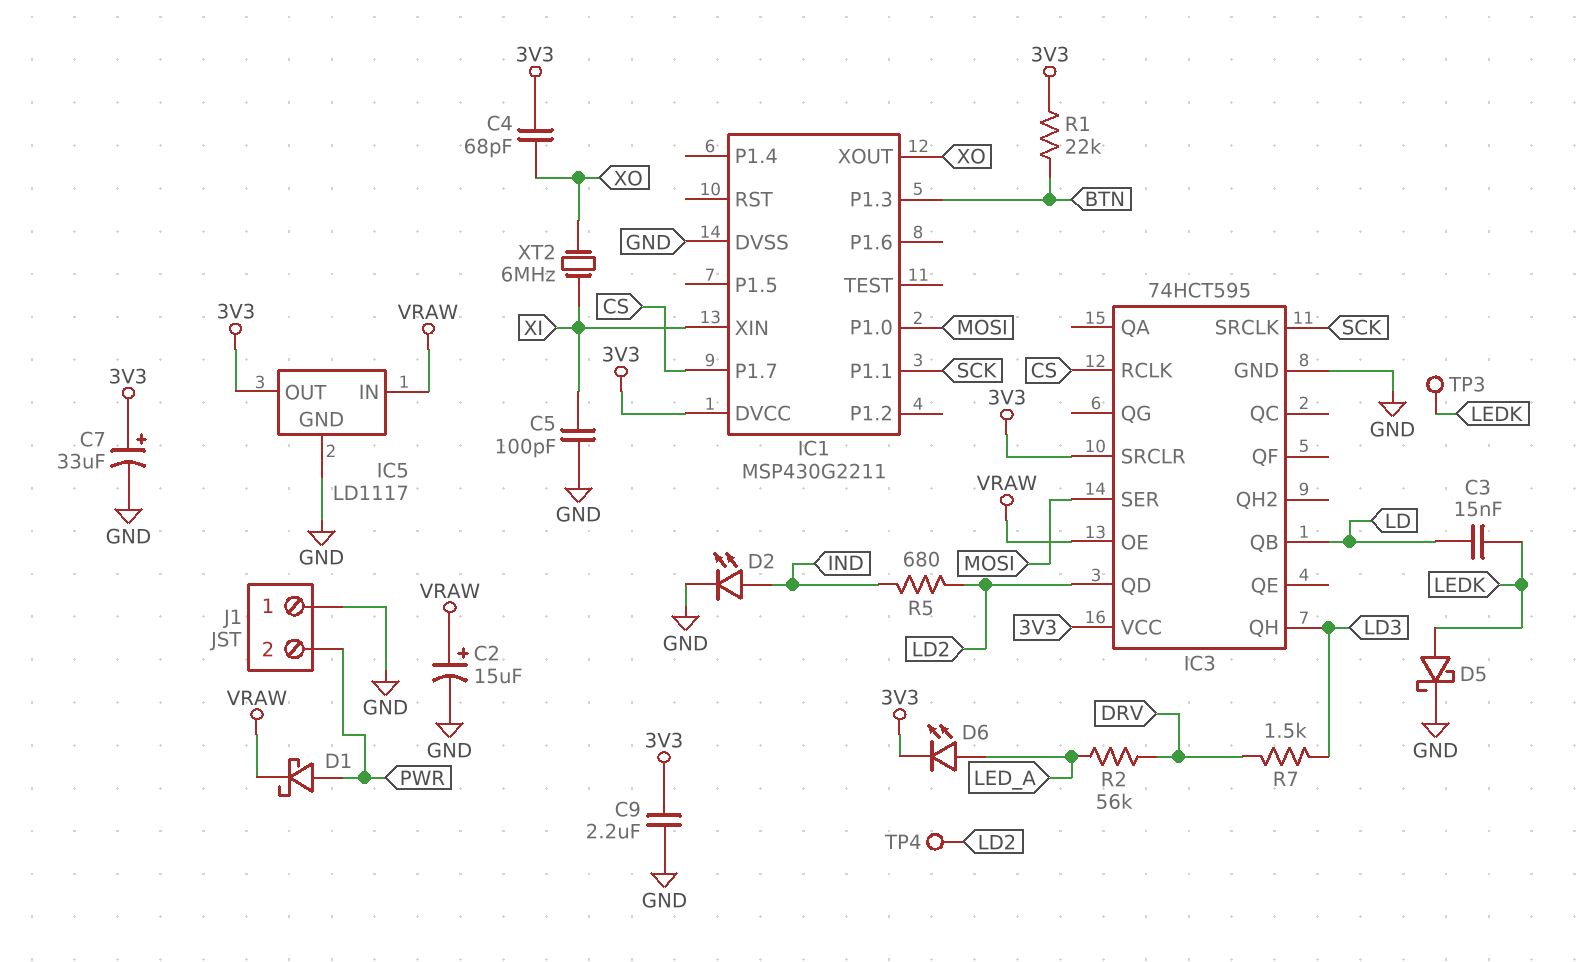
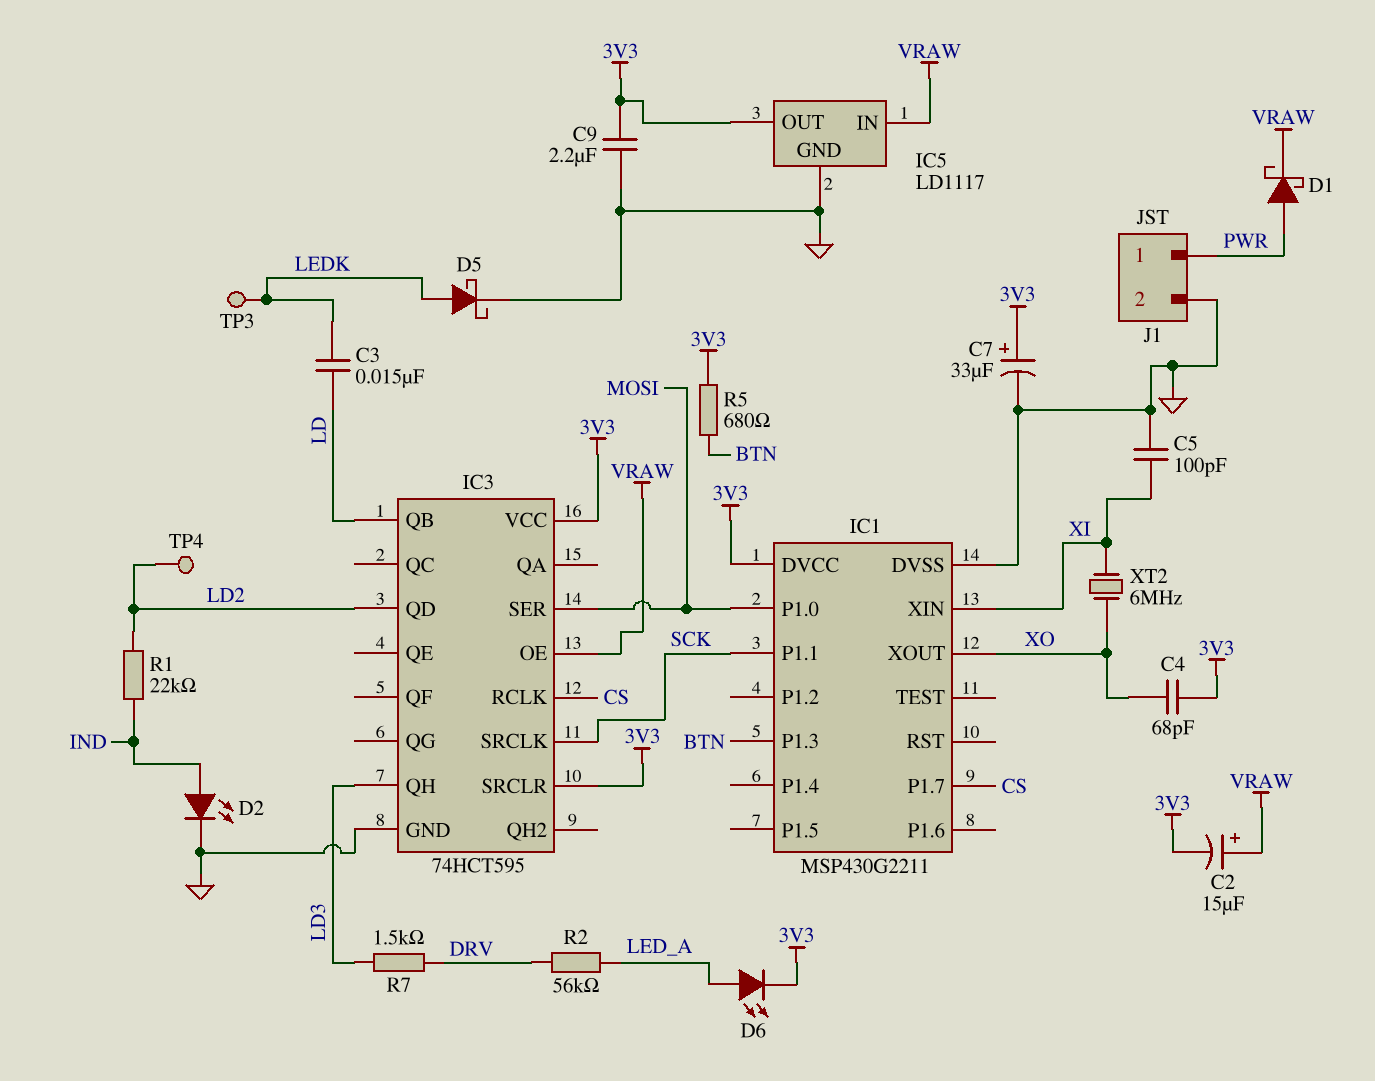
C2: 15uF (plus VRAW, minus GND) -> 15uF (plus VRAW, minus 3V3)
J1 pin 1: GND -> PWR
J1 pin 2: PWR -> GND
R1: 22k (3V3, BTN) -> 22k (IND, LD2)
R5: 680 (IND, LD2) -> 680 (3V3, BTN)

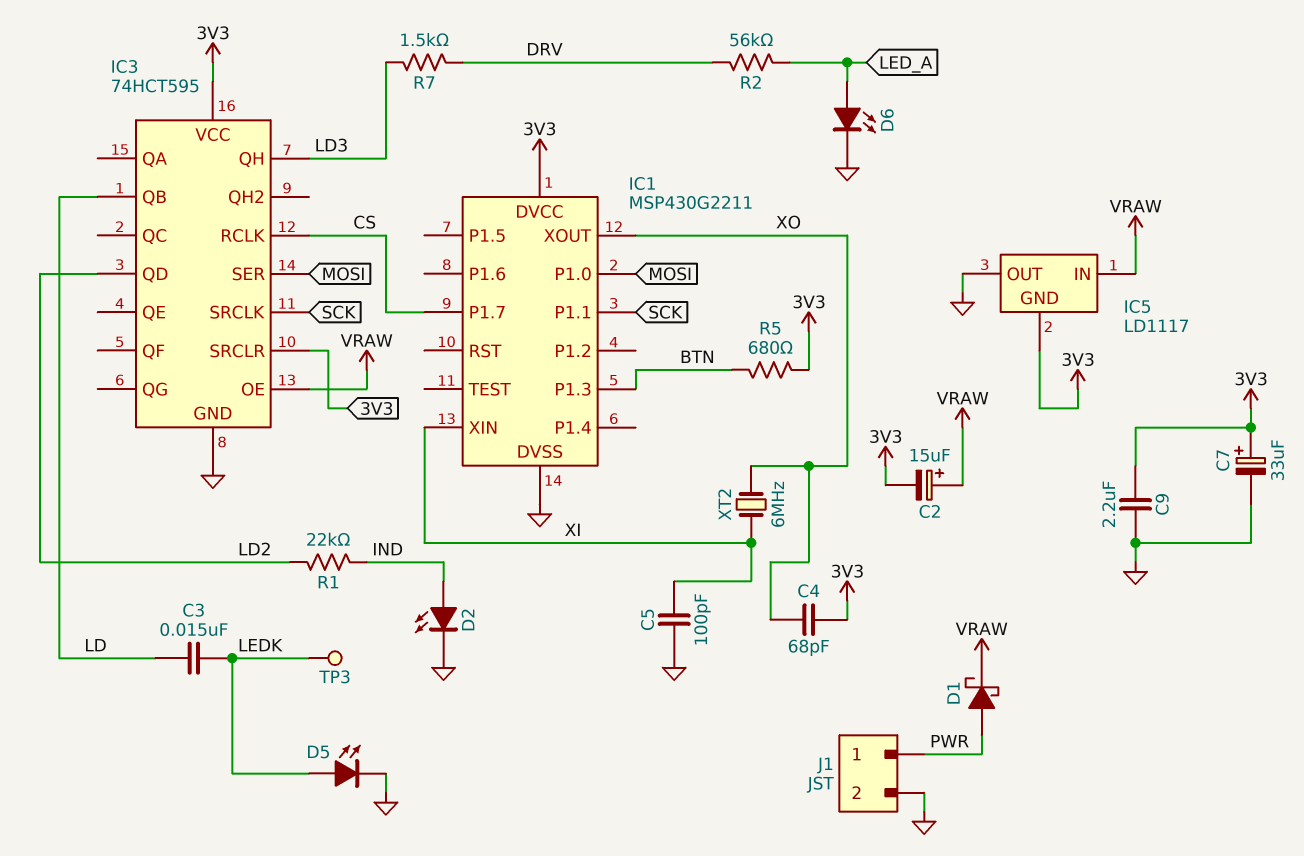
D5: schottky (A LEDK, K GND) -> LED (A LEDK, K GND)
D6: LED (A LED_A, K 3V3) -> LED (A LED_A, K GND)
IC5 pin GND: GND -> 3V3
IC5 pin OUT: 3V3 -> GND
TP4: test point (LD2) -> none

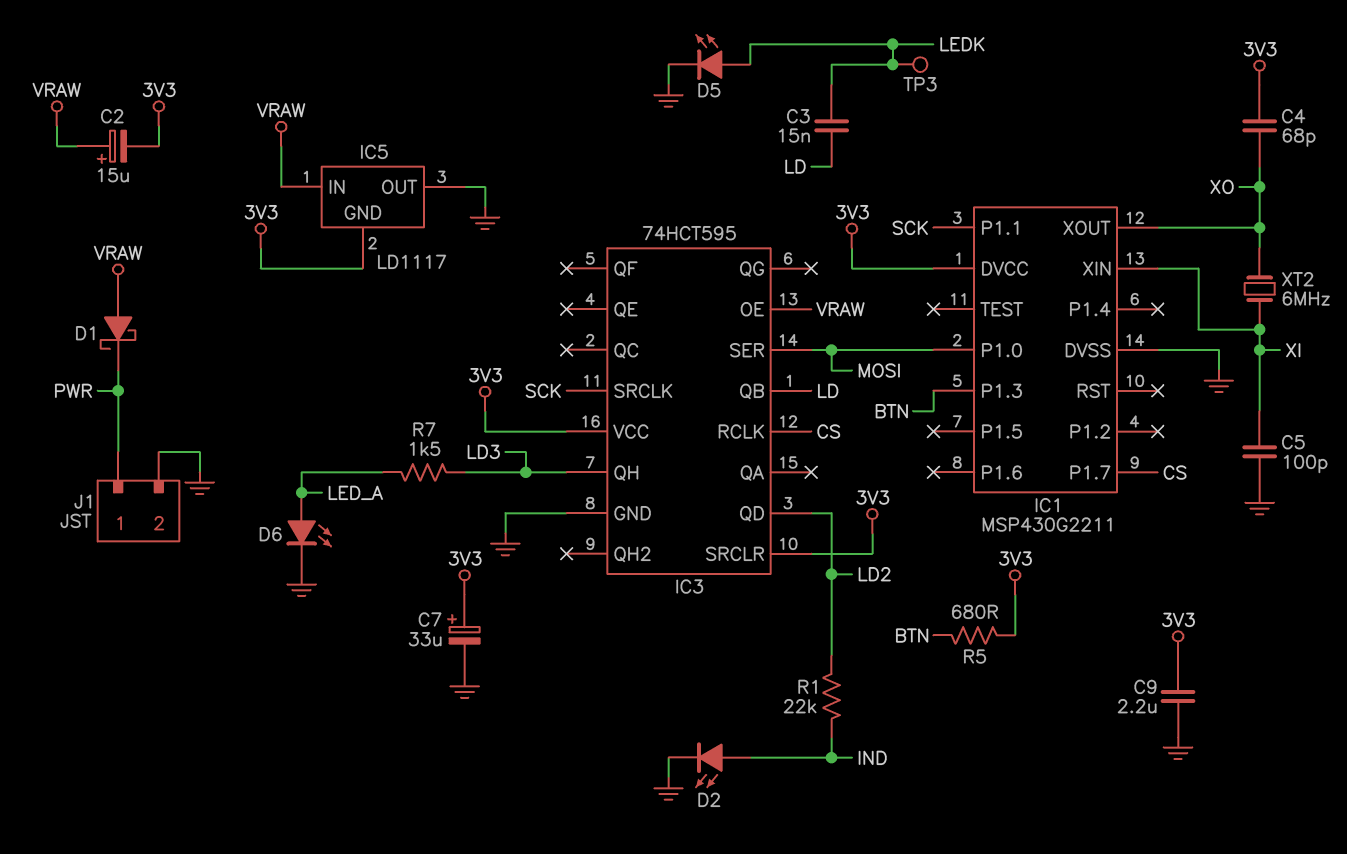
D1: schottky (A PWR, K VRAW) -> schottky (A VRAW, K PWR)
R2: 56k (DRV, LED_A) -> none
R7: 1.5k (DRV, LD3) -> 1.5k (LD3, LED_A)

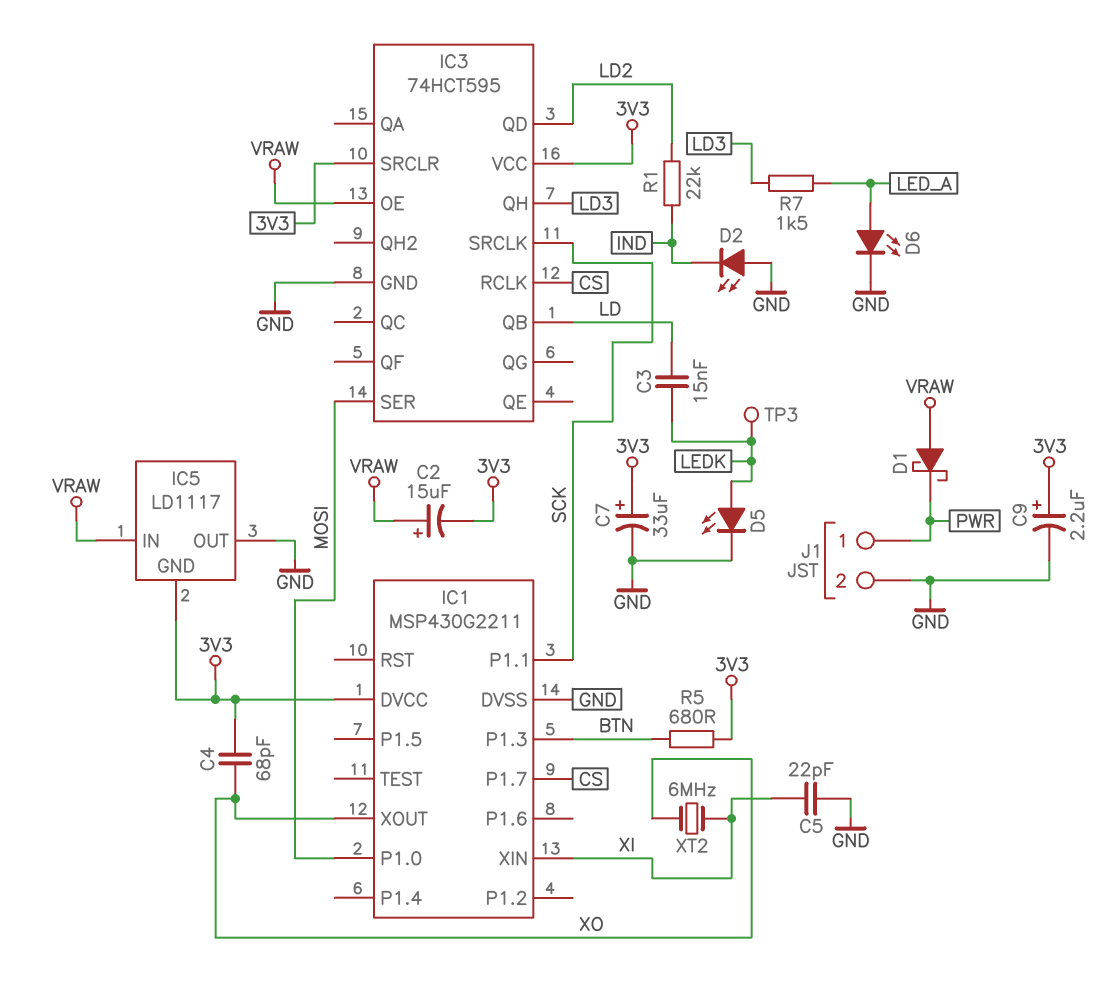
C5: 100pF (GND, XI) -> 22pF (GND, XI)
C9: 2.2uF (3V3, GND) -> 2.2uF (plus 3V3, minus GND)
D2: LED (A IND, K GND) -> LED (A GND, K IND)

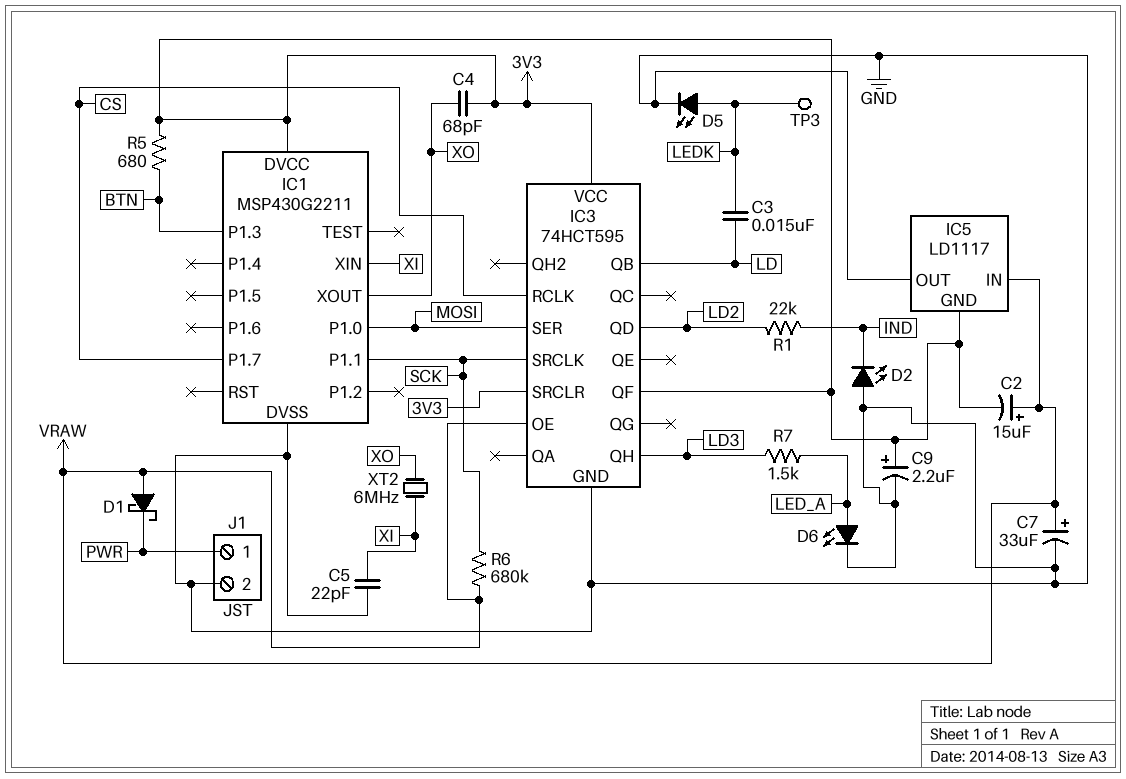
C7: 33uF (plus 3V3, minus GND) -> 33uF (plus VRAW, minus GND)
IC3 pin QF: none -> 3V3
R6: none -> 680k (SCK, VRAW)

